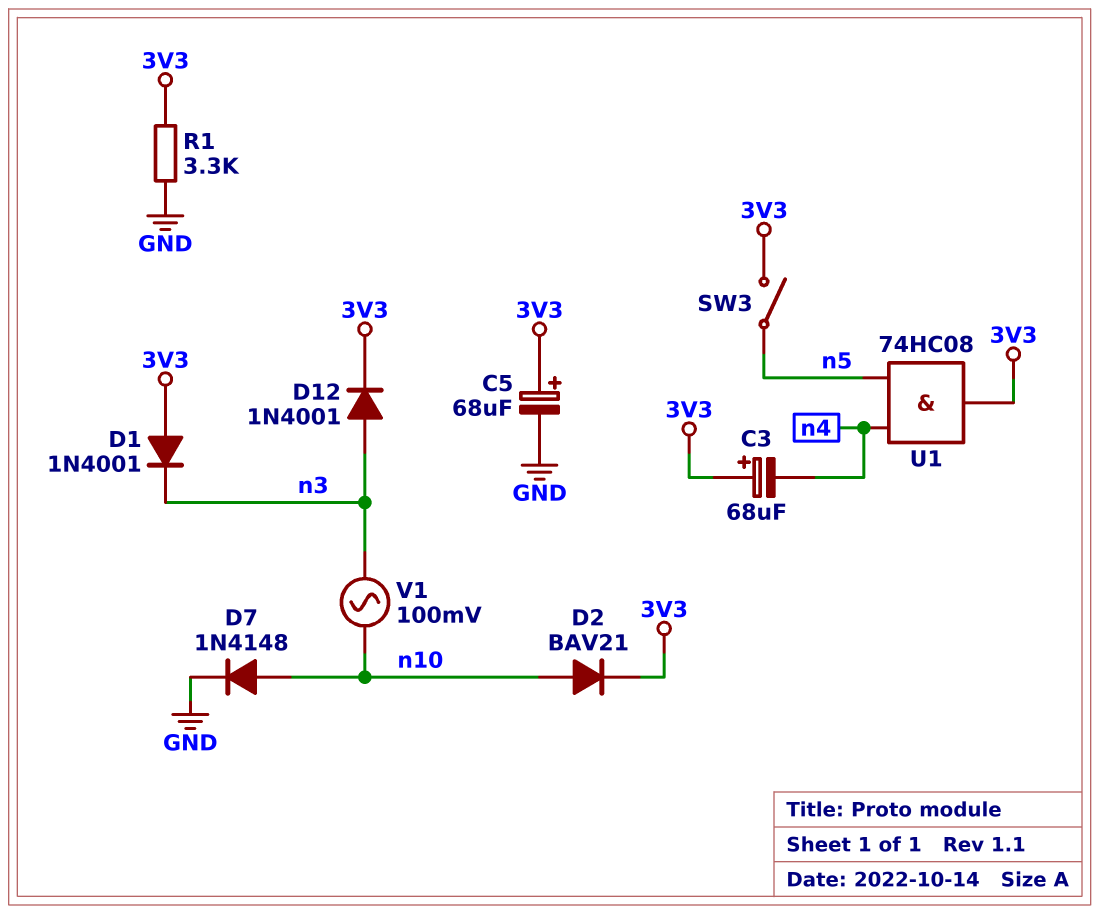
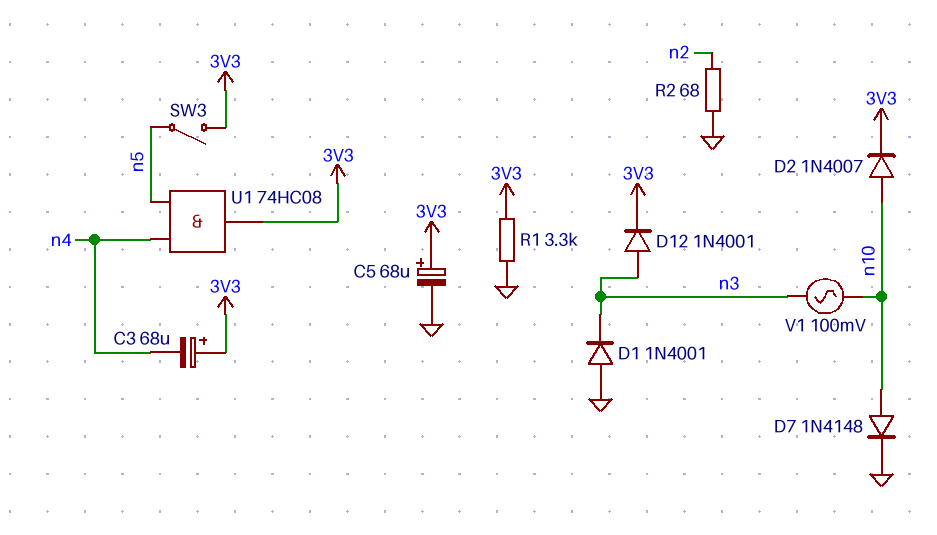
D1: diode 1N4001 (A 3V3, K n3) -> diode 1N4001 (A GND, K n3)
D2: diode BAV21 (A n10, K 3V3) -> diode 1N4007 (A n10, K 3V3)
R2: none -> 68 (GND, n2)

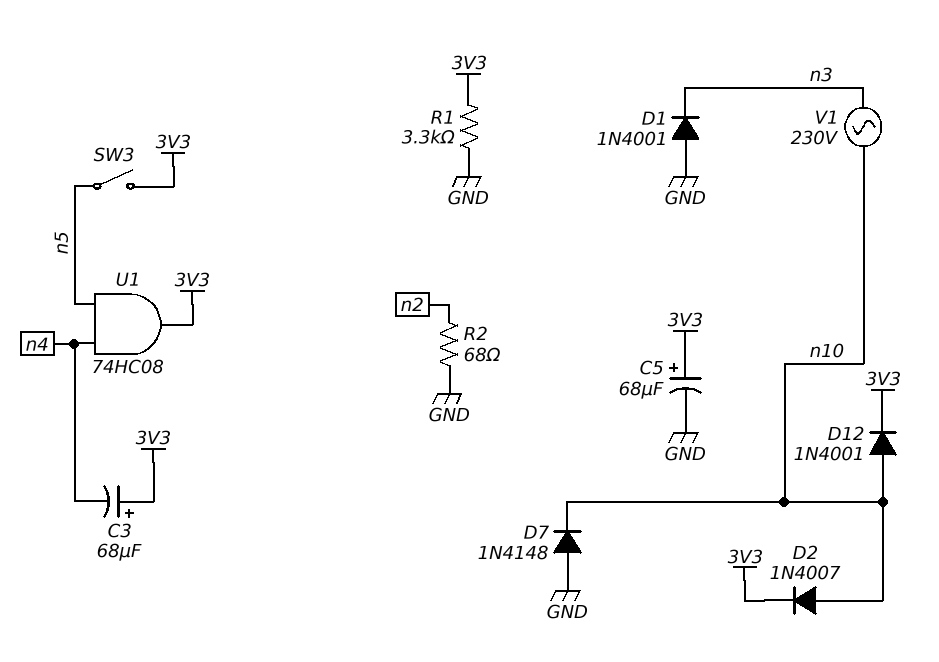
D7: diode 1N4148 (A n10, K GND) -> diode 1N4148 (A GND, K n10)
D12: diode 1N4001 (A n3, K 3V3) -> diode 1N4001 (A n10, K 3V3)
V1: AC 100mV (n3, n10) -> AC 230V (n3, n10)

